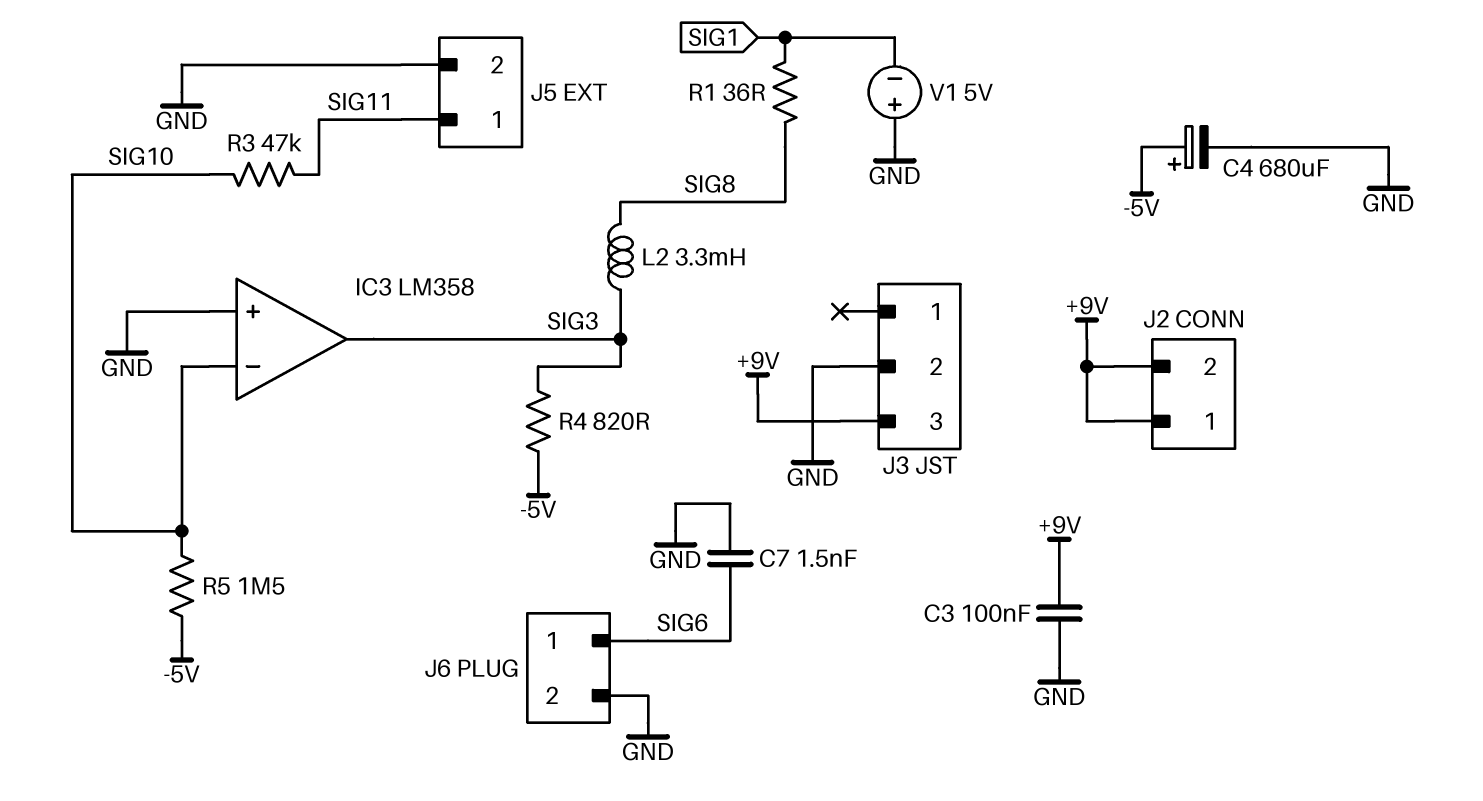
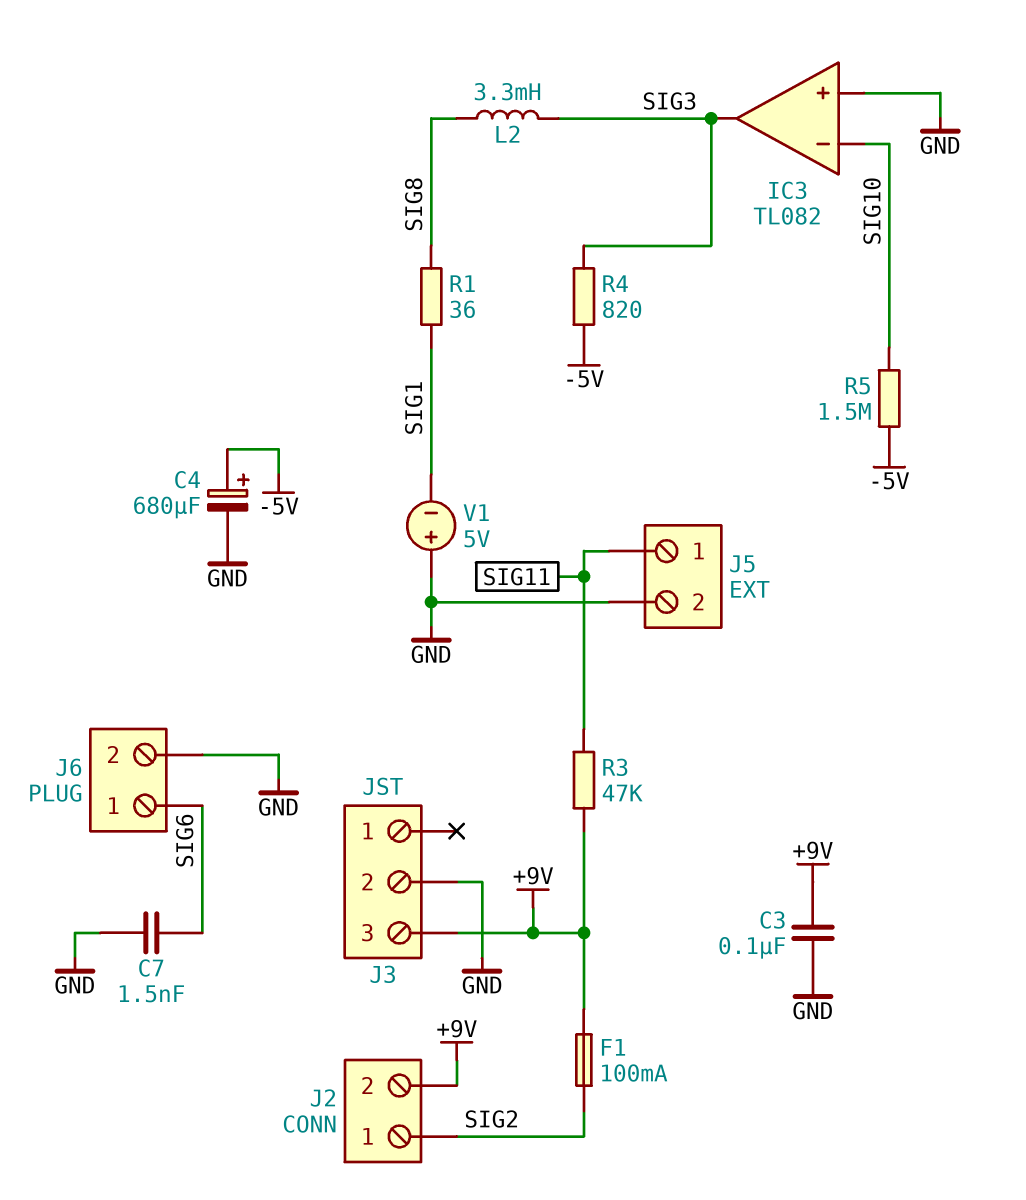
F1: none -> 100mA (+9V, SIG2)
IC3: LM358 -> TL082
J2 pin 1: +9V -> SIG2
R3: 47k (SIG10, SIG11) -> 47k (+9V, SIG11)

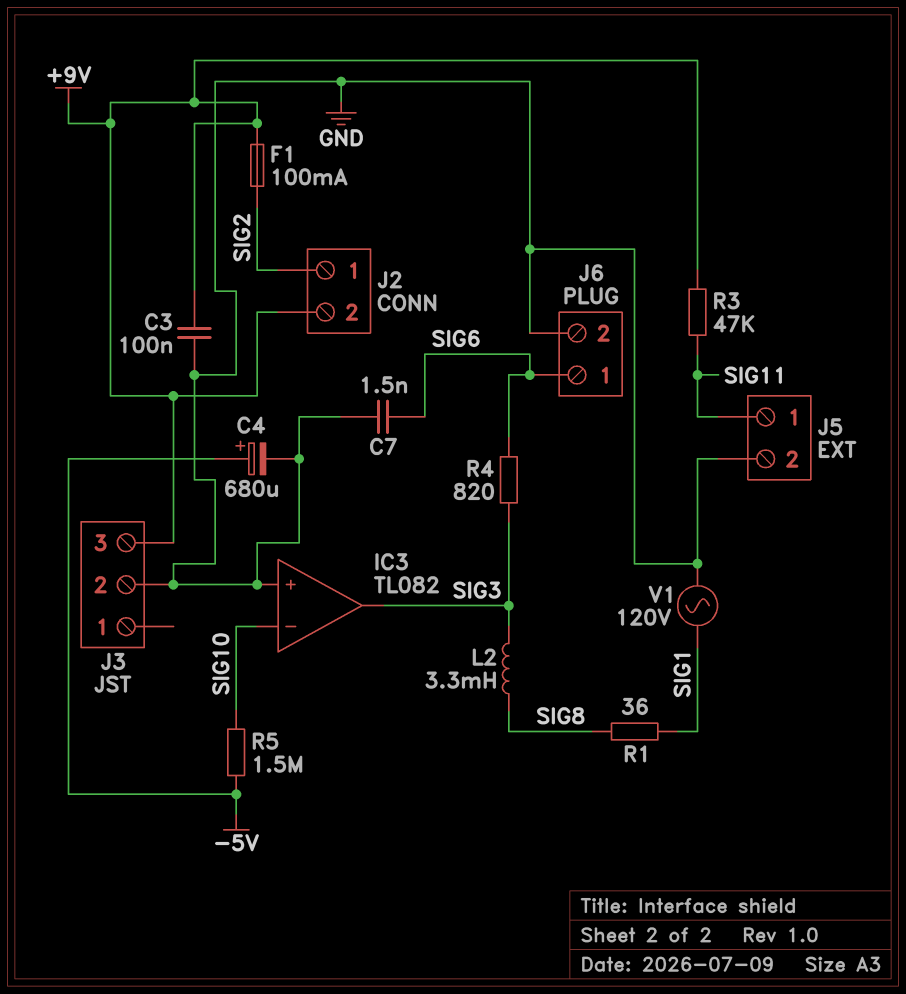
R4: 820 (-5V, SIG3) -> 820 (SIG3, SIG6)
V1: 5V (plus GND, minus SIG1) -> AC 120V (GND, SIG1)

